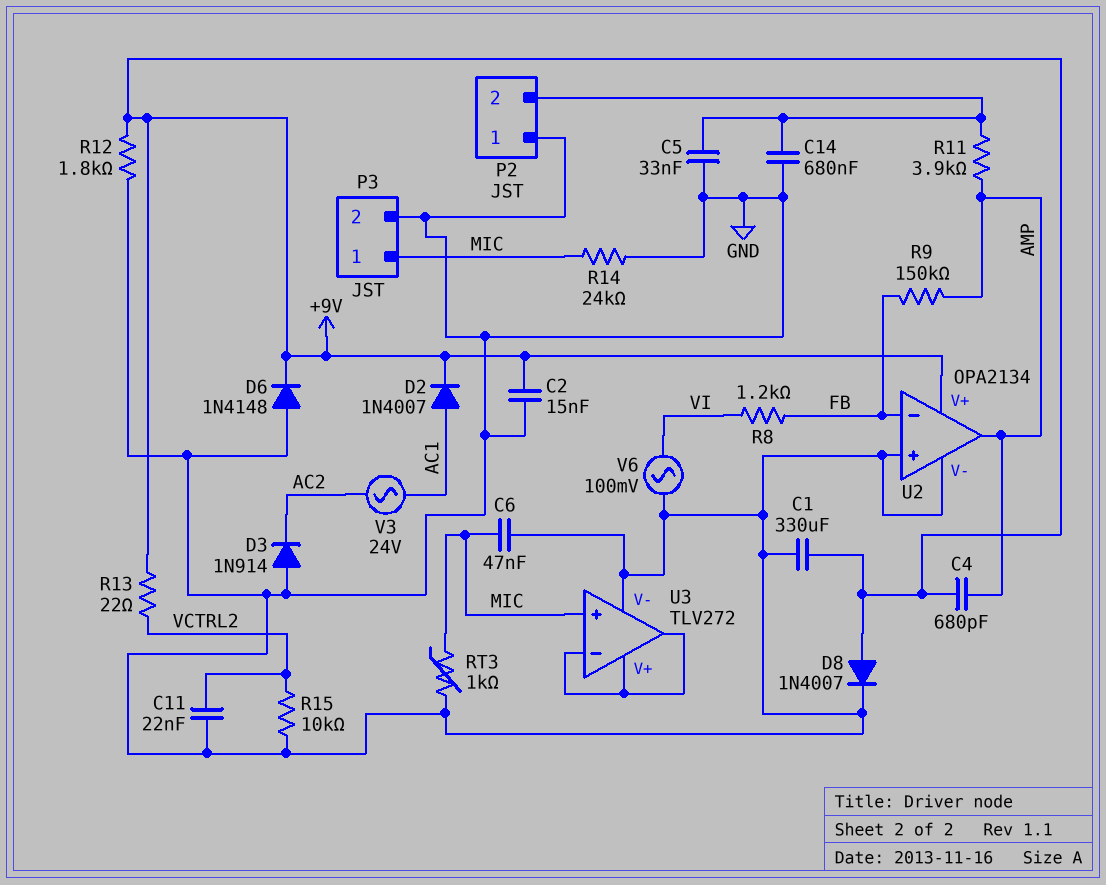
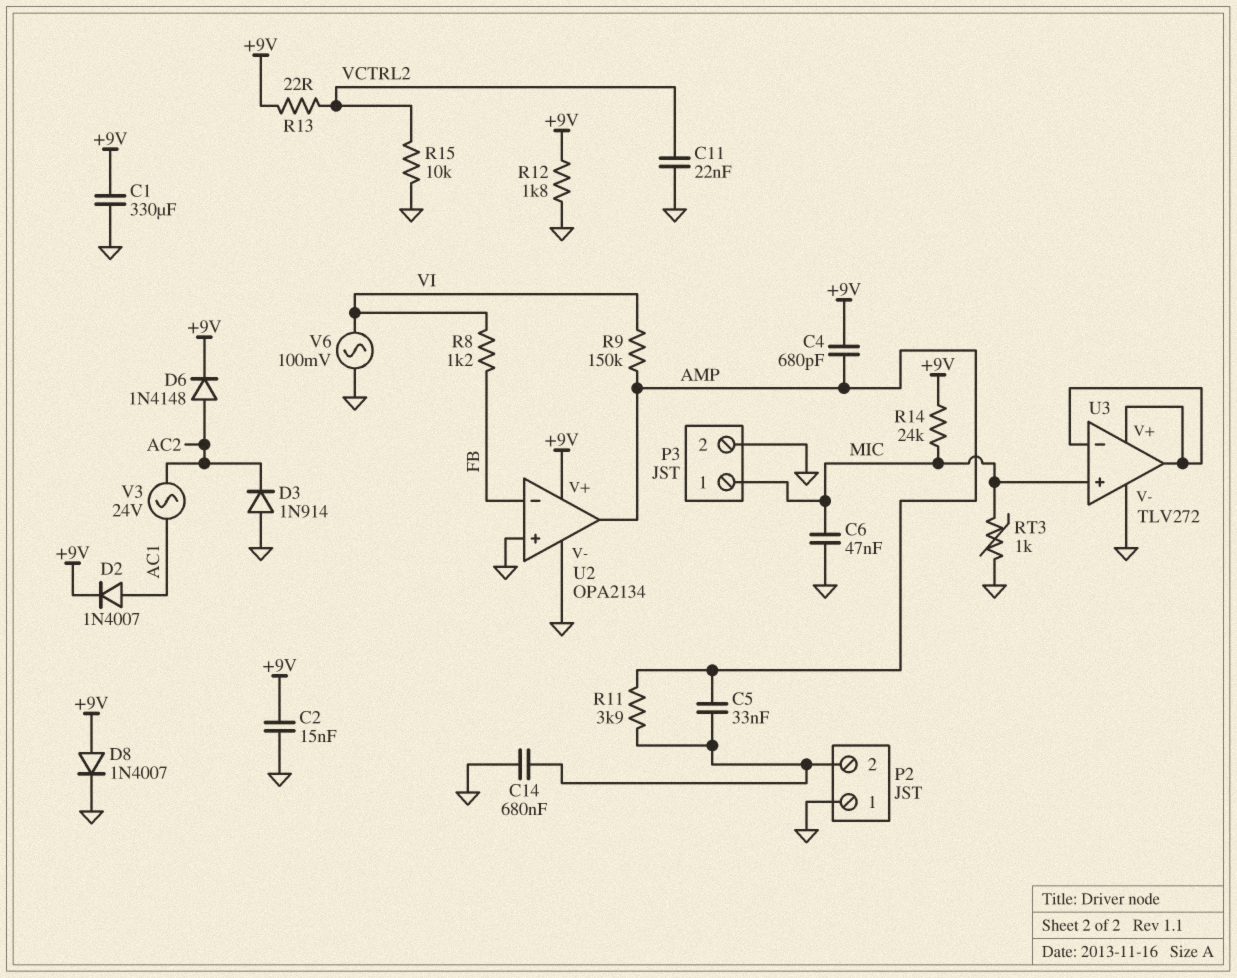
C5: 33nF (GND, P2/2) -> 33nF (AMP, P2/2)
D6: diode 1N4148 (A GND, K +9V) -> diode 1N4148 (A AC2, K +9V)
R9: 150k (AMP, FB) -> 150k (AMP, VI)
R14: 24k (GND, MIC) -> 24k (+9V, MIC)

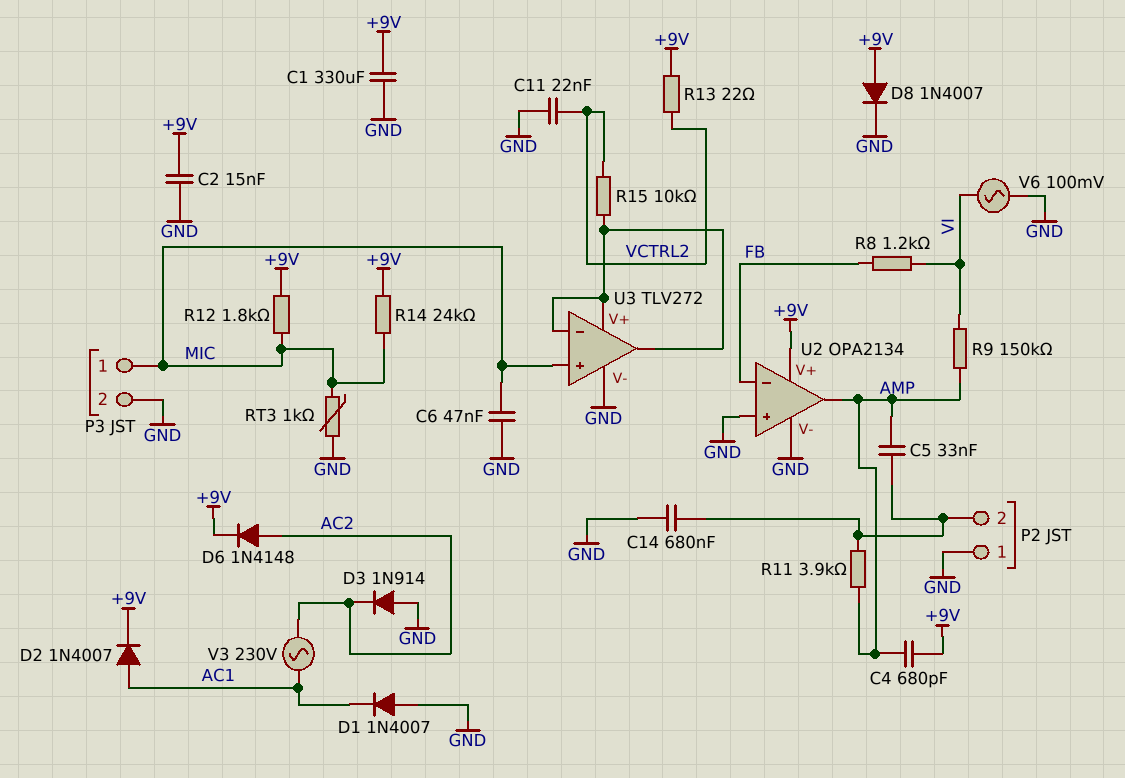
D1: none -> diode 1N4007 (A GND, K AC1)
R12: 1.8k (+9V, GND) -> 1.8k (+9V, MIC)
R15: 10k (GND, VCTRL2) -> 10k (U3/V+, VCTRL2)
V3: AC 24V (AC1, AC2) -> AC 230V (AC1, AC2)

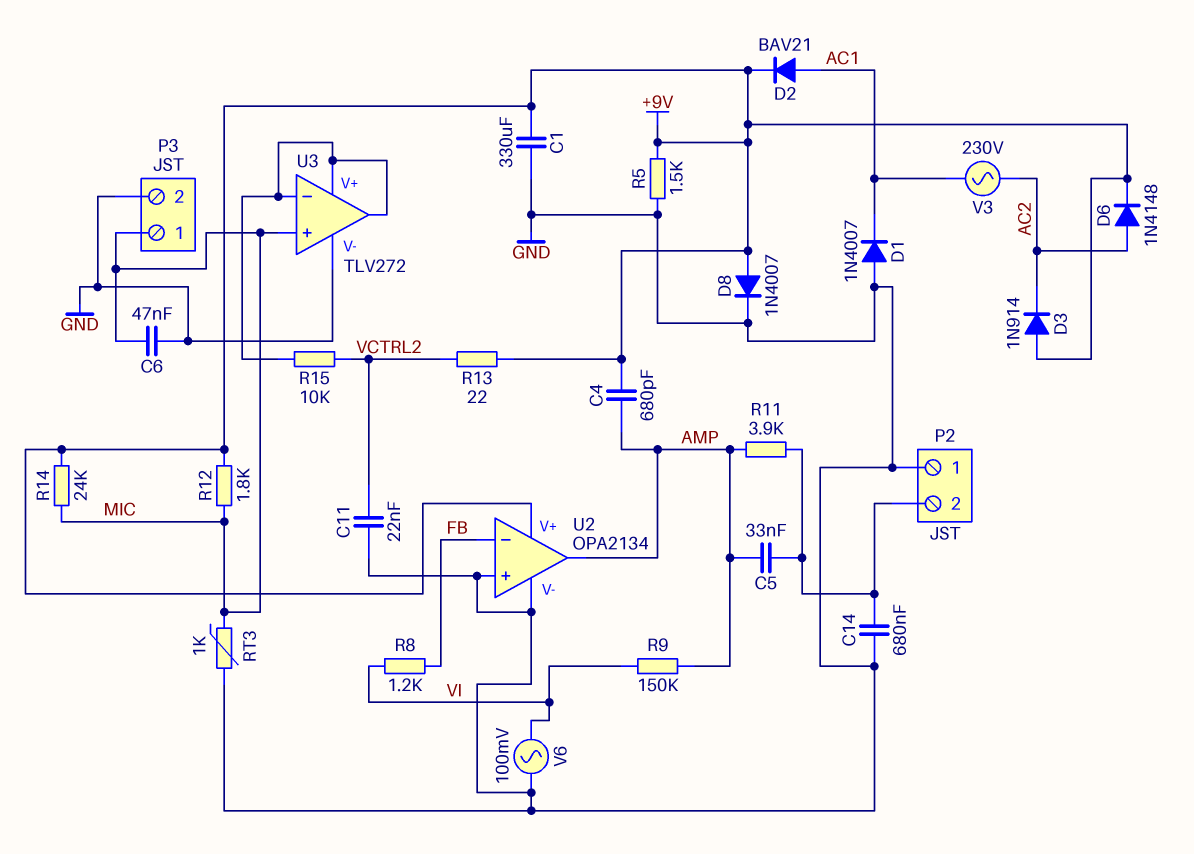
C2: 15nF (+9V, GND) -> none
D2: diode 1N4007 (A AC1, K +9V) -> diode BAV21 (A AC1, K +9V)
D3: diode 1N914 (A GND, K AC2) -> diode 1N914 (A +9V, K AC2)
R5: none -> 1.5k (+9V, GND)

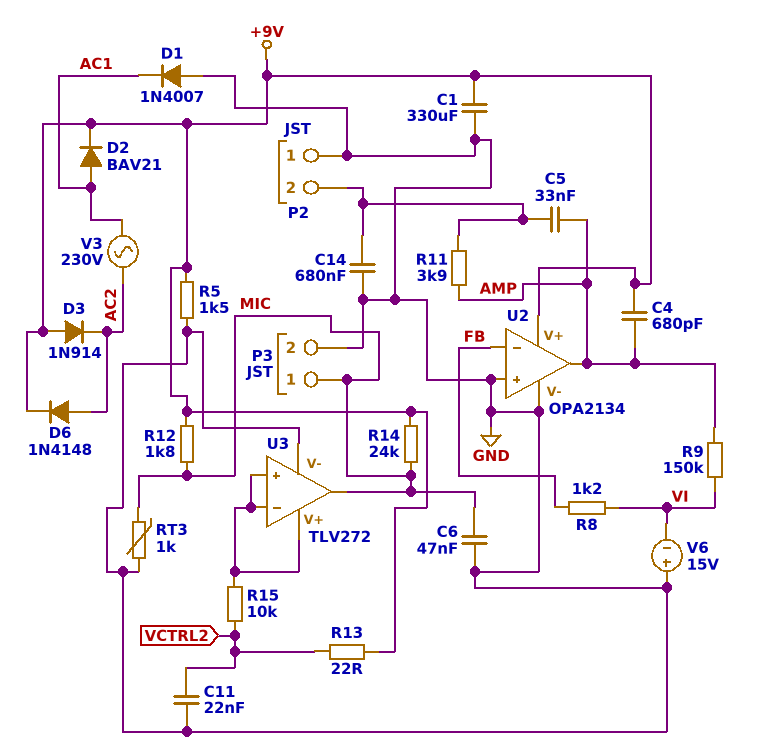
D8: diode 1N4007 (A +9V, K GND) -> none
U3 pin in+: MIC -> U3/V+
U3 pin out: U3/V+ -> MIC
V6: AC 100mV (GND, VI) -> 15V (plus GND, minus VI)

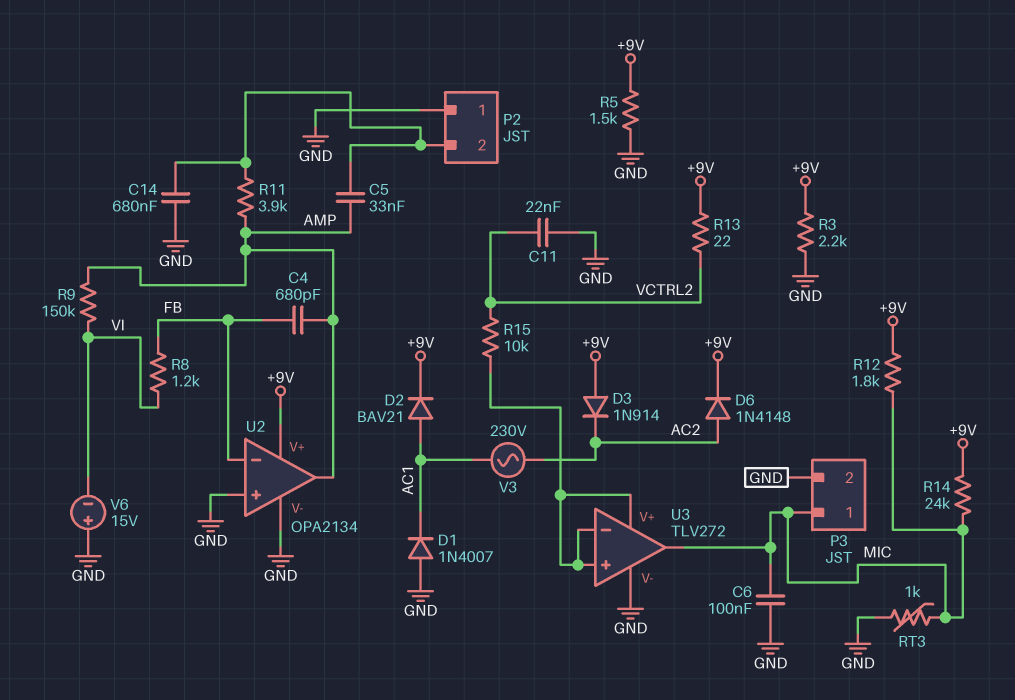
C1: 330uF (+9V, GND) -> none
C4: 680pF (+9V, AMP) -> 680pF (AMP, FB)
C6: 47nF (GND, MIC) -> 100nF (GND, MIC)
R3: none -> 2.2k (+9V, GND)

